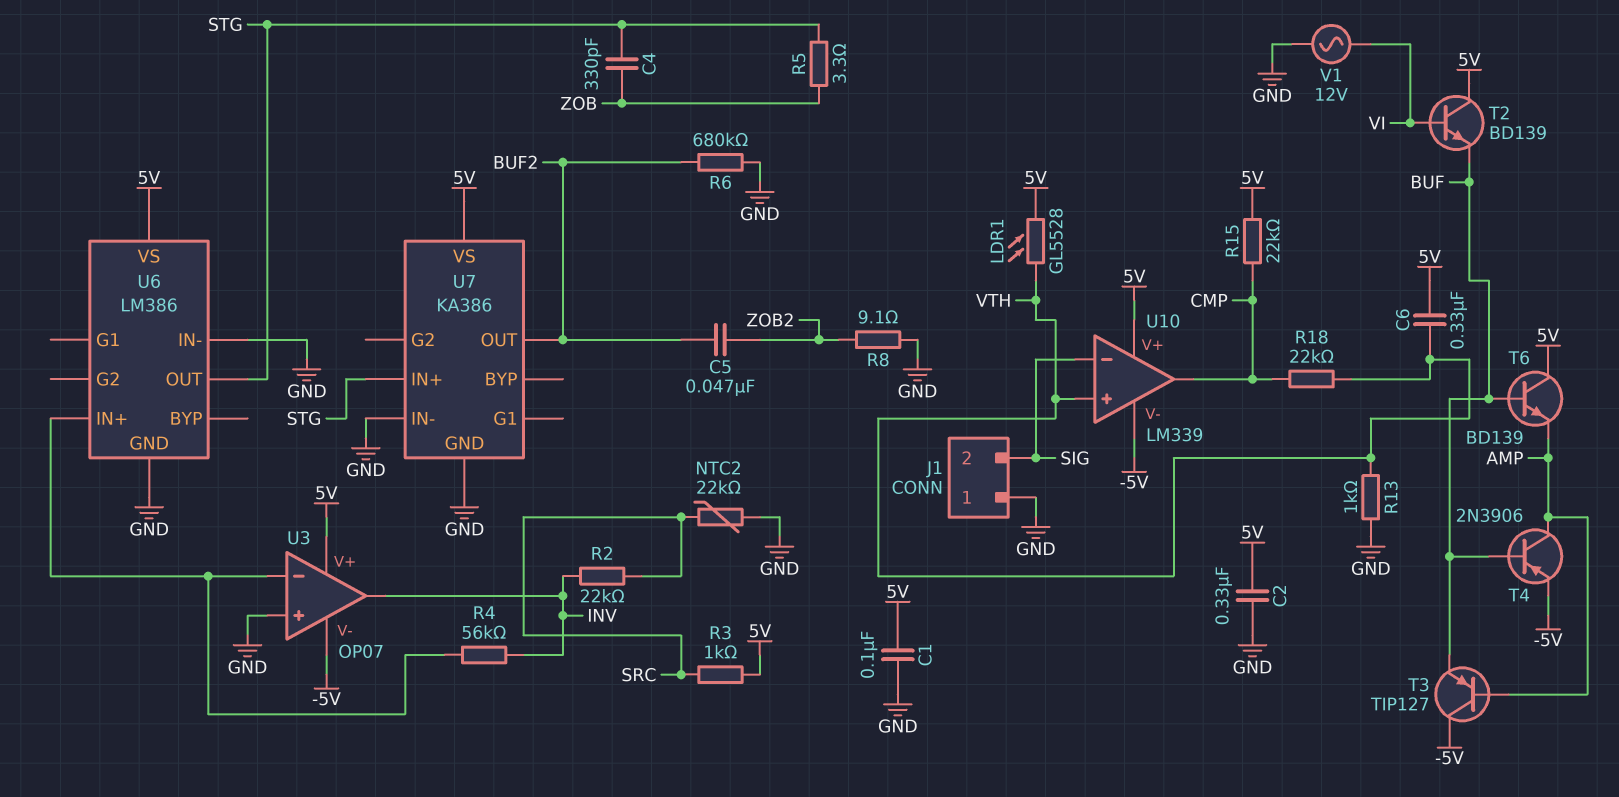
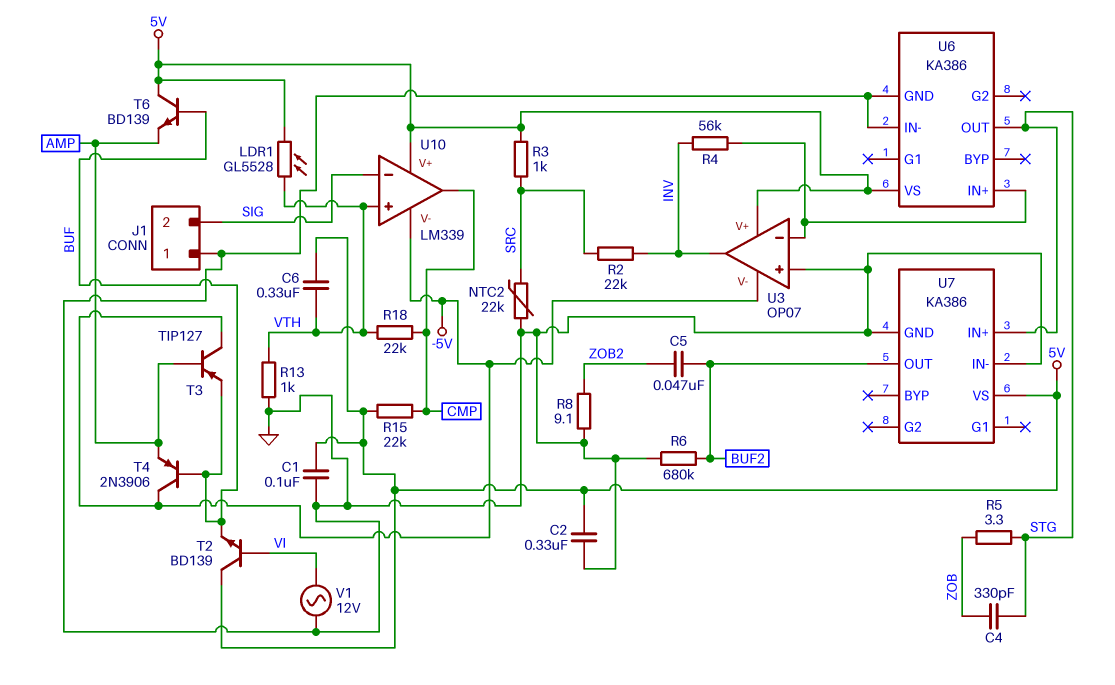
T4: PNP 2N3906 (B BUF, C AMP, E -5V) -> PNP 2N3906 (B BUF, C -5V, E AMP)
U6: LM386 -> KA386

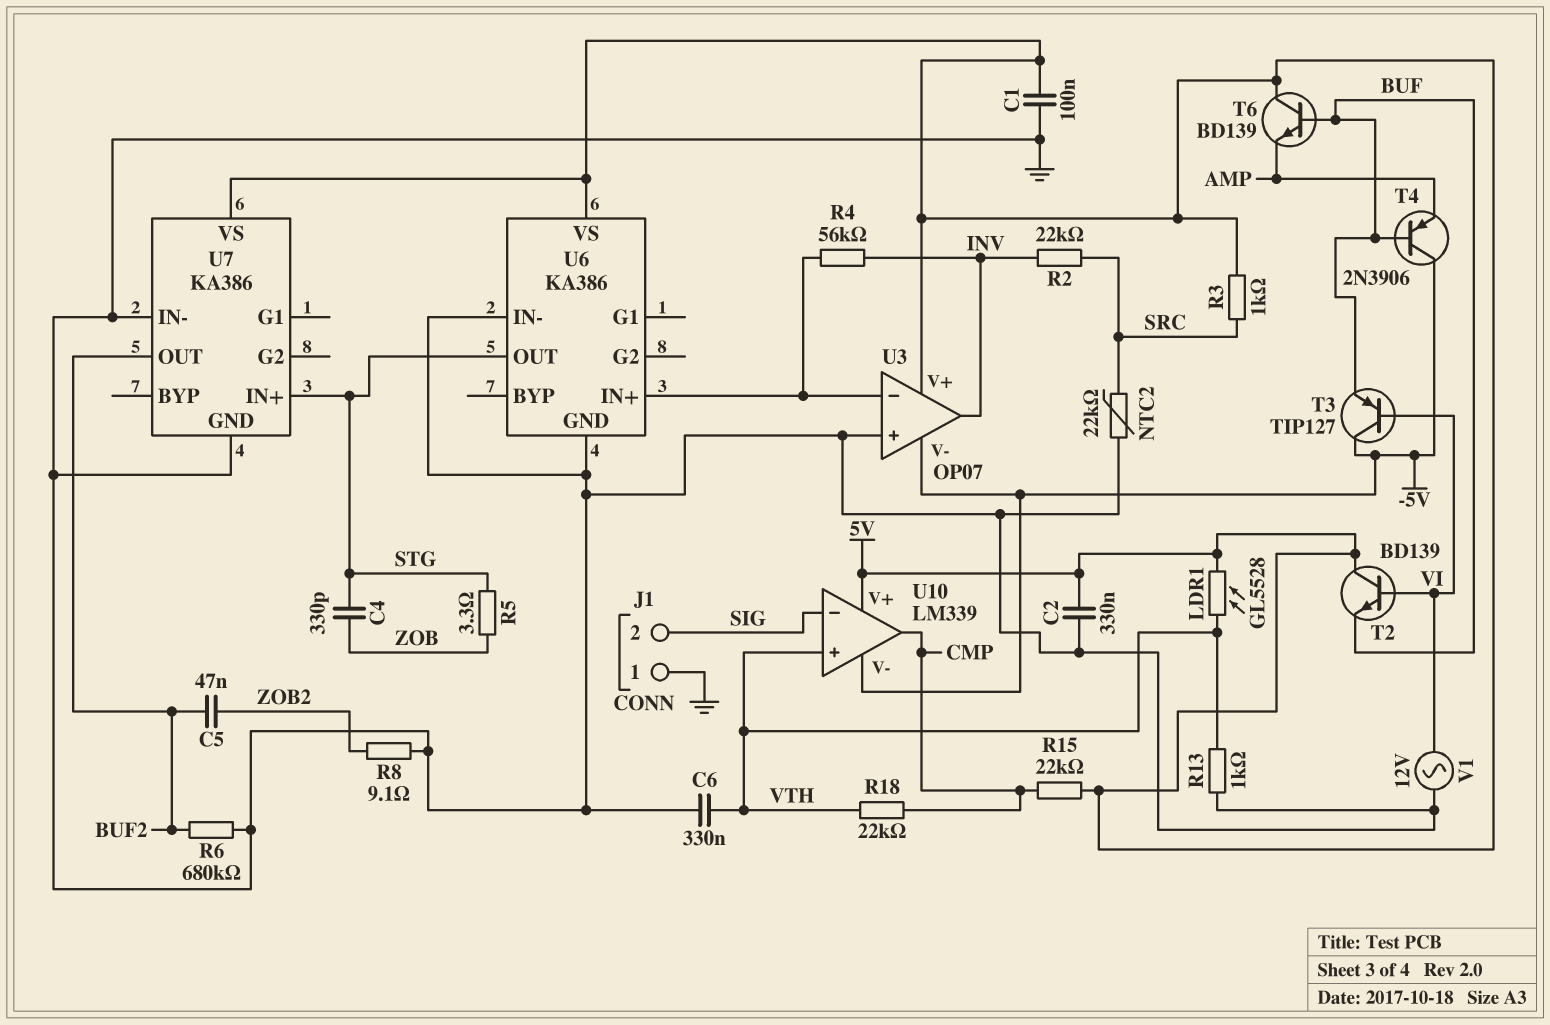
C6: 330nF (5V, VTH) -> 330nF (GND, VTH)
T3: PNP TIP127 (B AMP, C -5V, E BUF) -> PNP TIP127 (B VI, C -5V, E BUF)

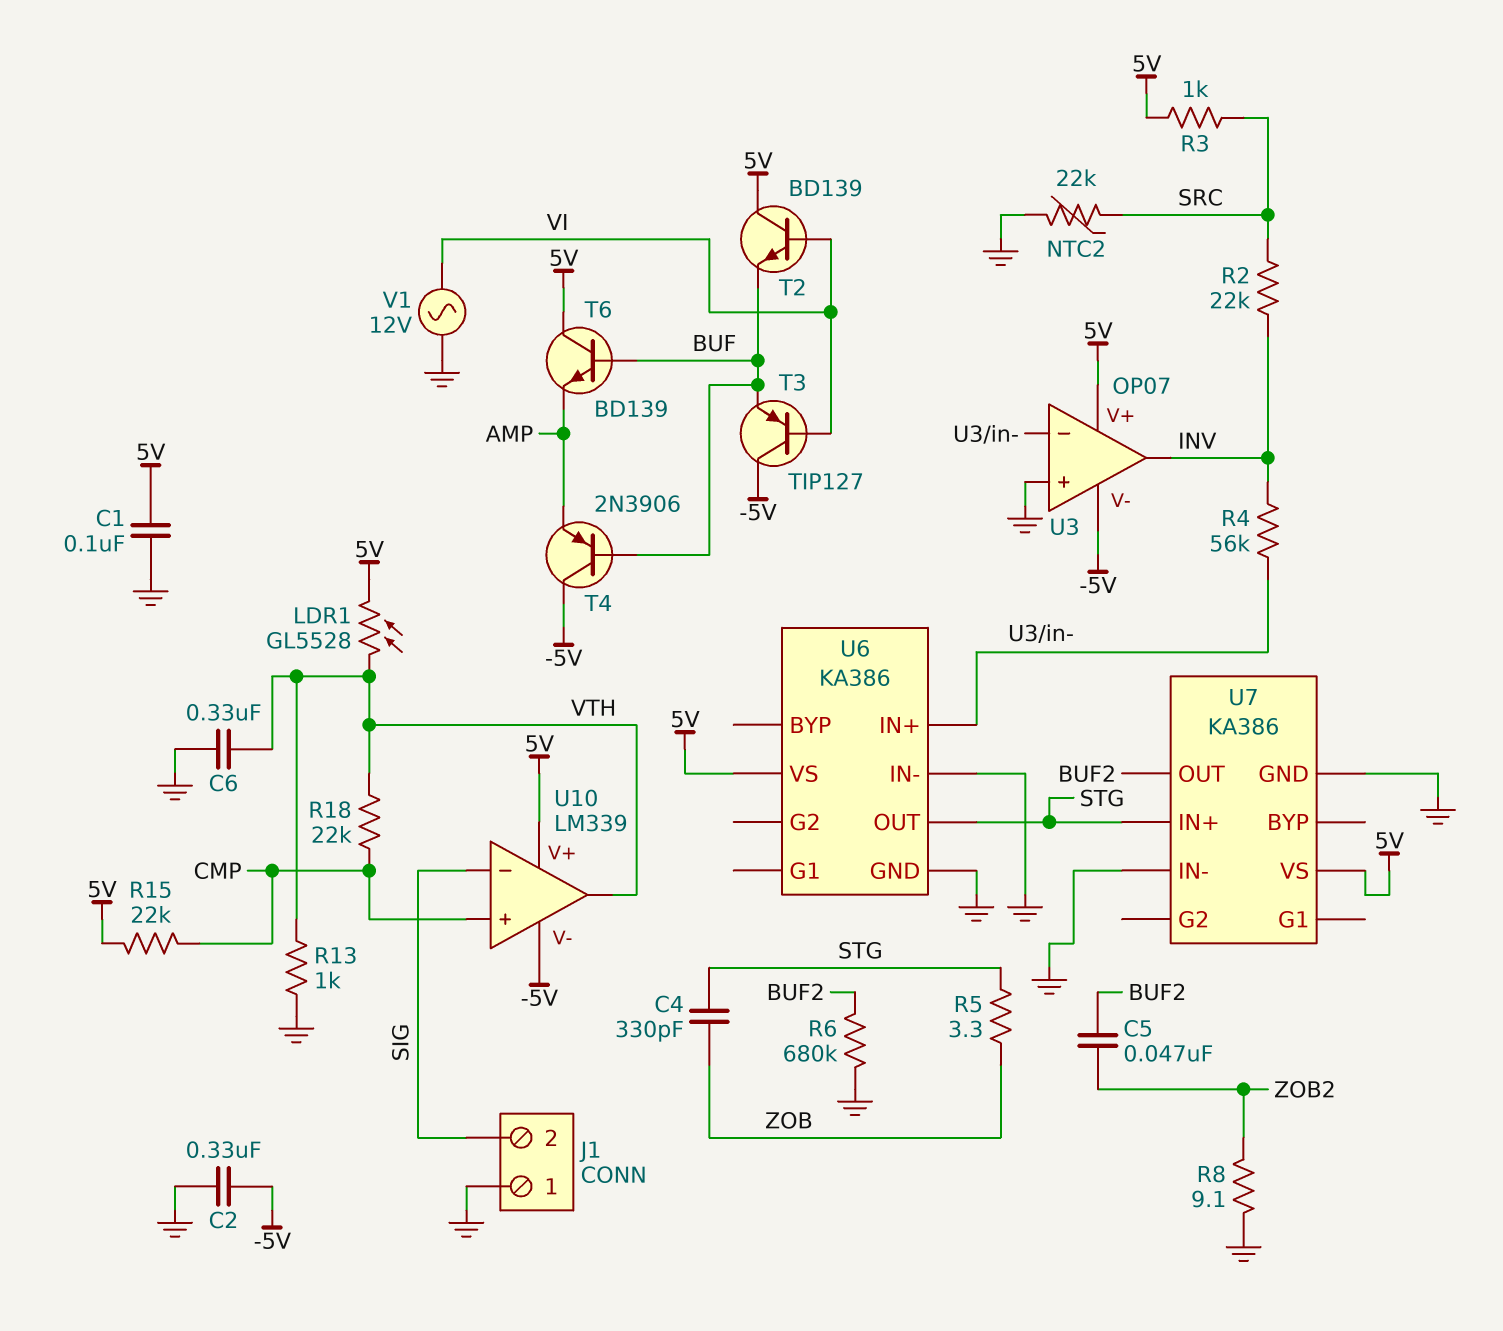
C2: 330nF (5V, GND) -> 330nF (-5V, GND)
U10 pin in+: VTH -> CMP
U10 pin out: CMP -> VTH

